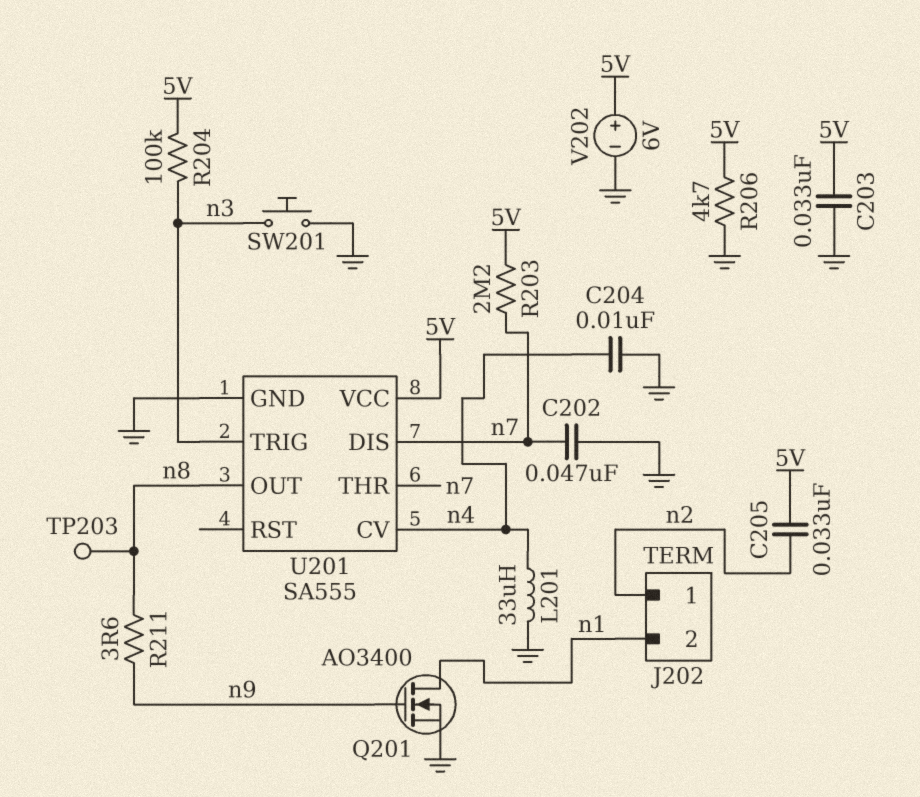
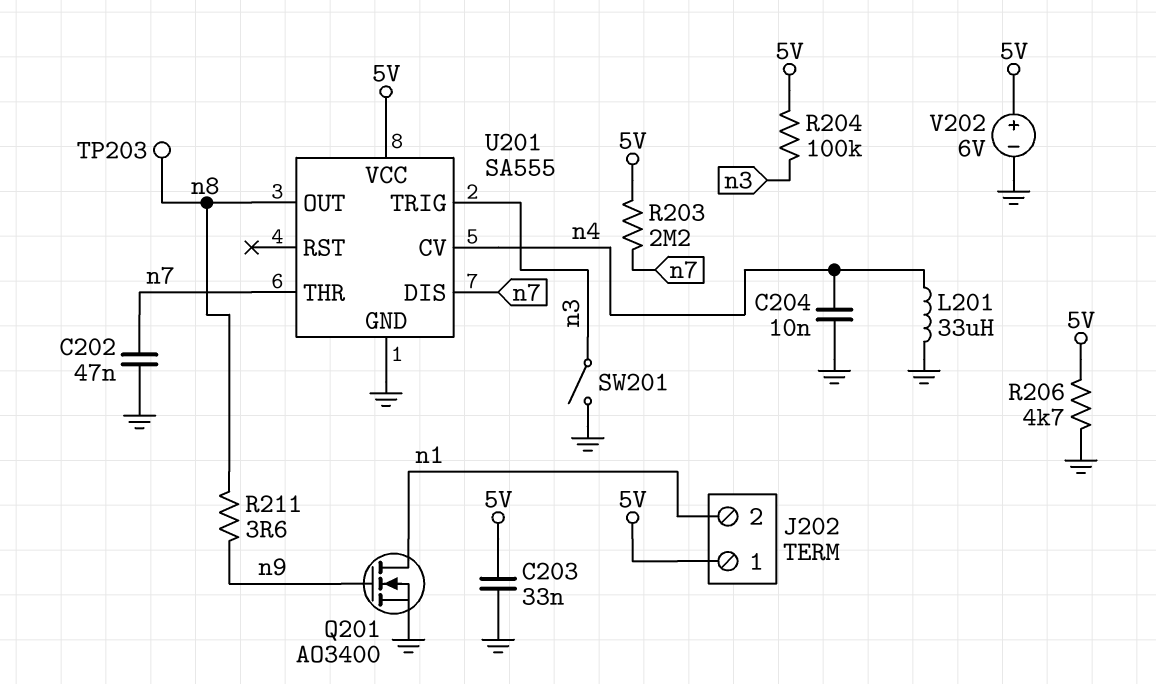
C205: 33nF (5V, n2) -> none
J202 pin 1: n2 -> 5V
SW201: button (GND, n3) -> switch (GND, n3)

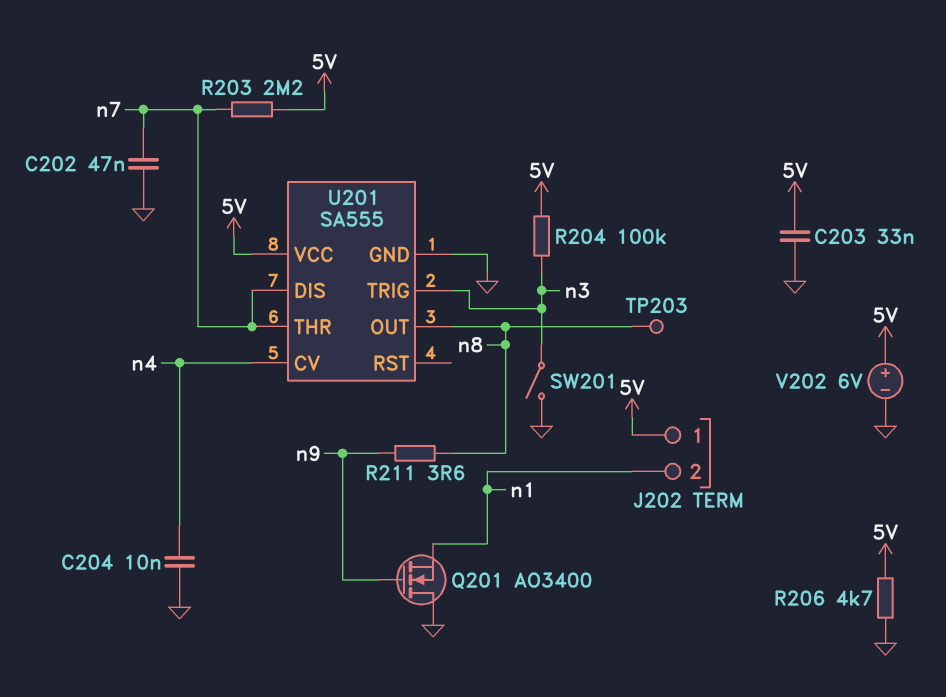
L201: 33uH (GND, n4) -> none
Q201: NMOS AO3400 (G n9, D n1, S GND) -> NMOS AO3400 (G n9, D GND, S n1)

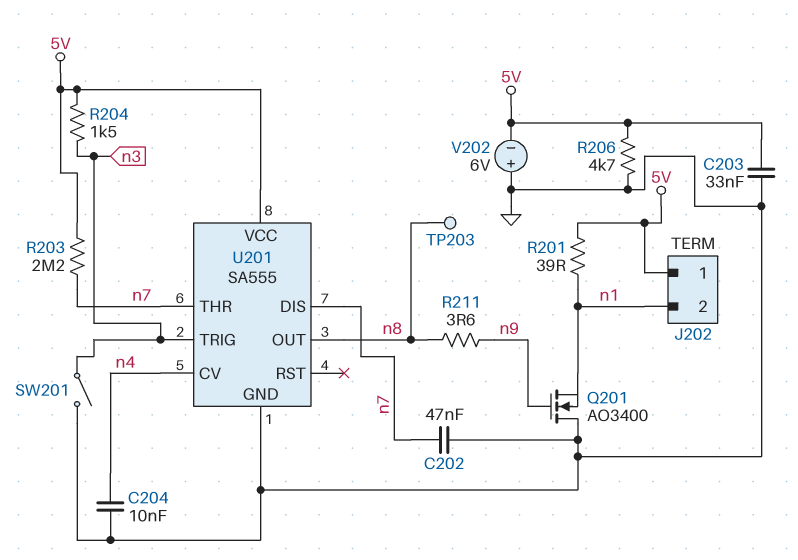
R201: none -> 39 (5V, n1)
R204: 100k (5V, n3) -> 1.5k (5V, n3)
V202: 6V (plus 5V, minus GND) -> 6V (plus GND, minus 5V)

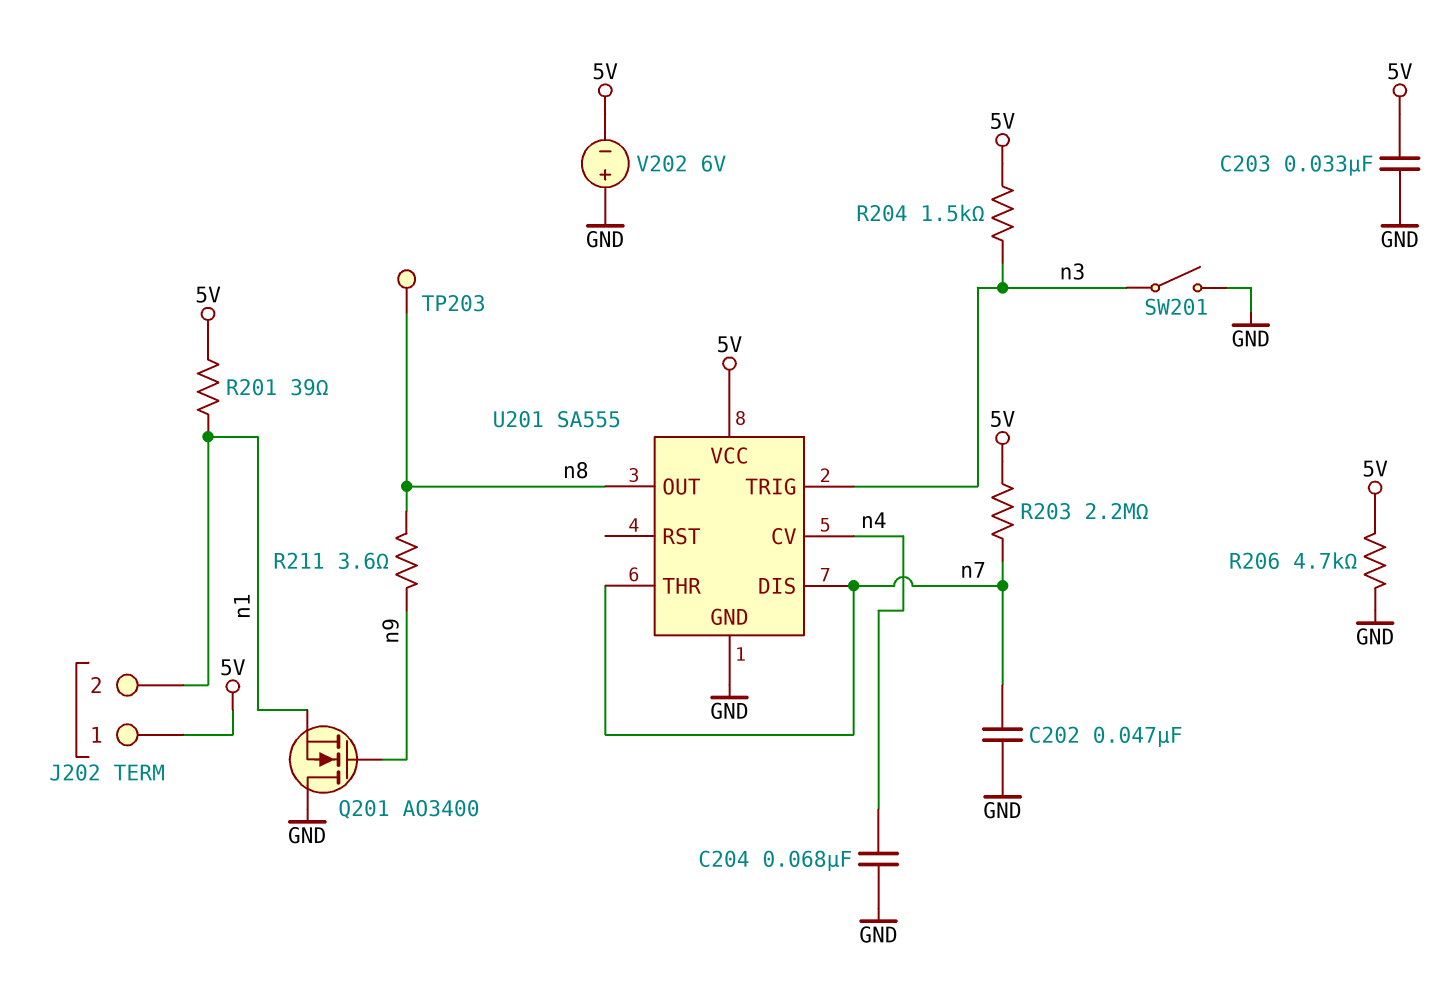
C204: 10nF (GND, n4) -> 68nF (GND, n4)

